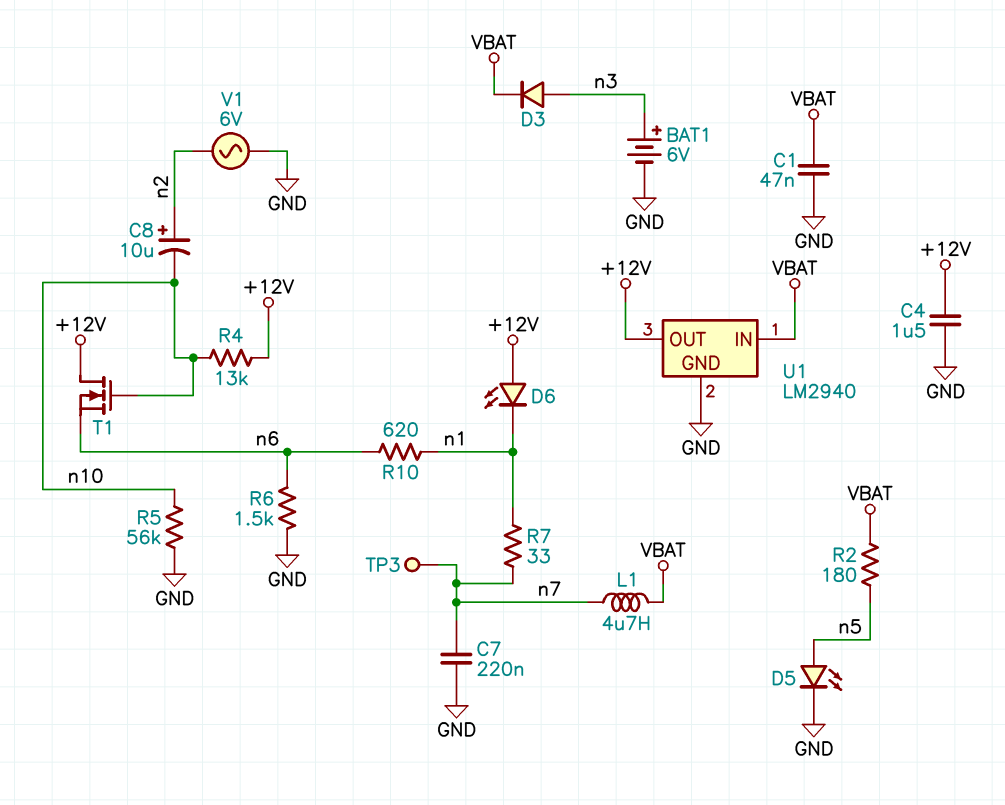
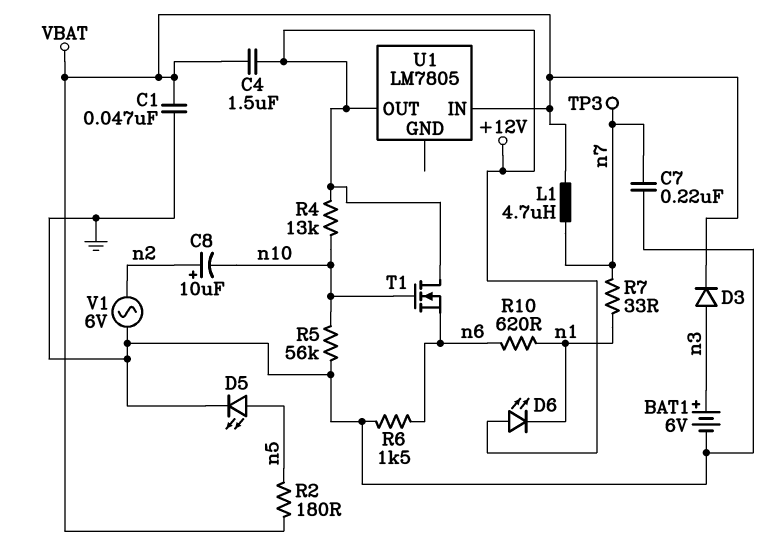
C4: 1.5uF (+12V, GND) -> 1.5uF (+12V, VBAT)
U1: LM2940 -> LM7805
U1 pin GND: GND -> none

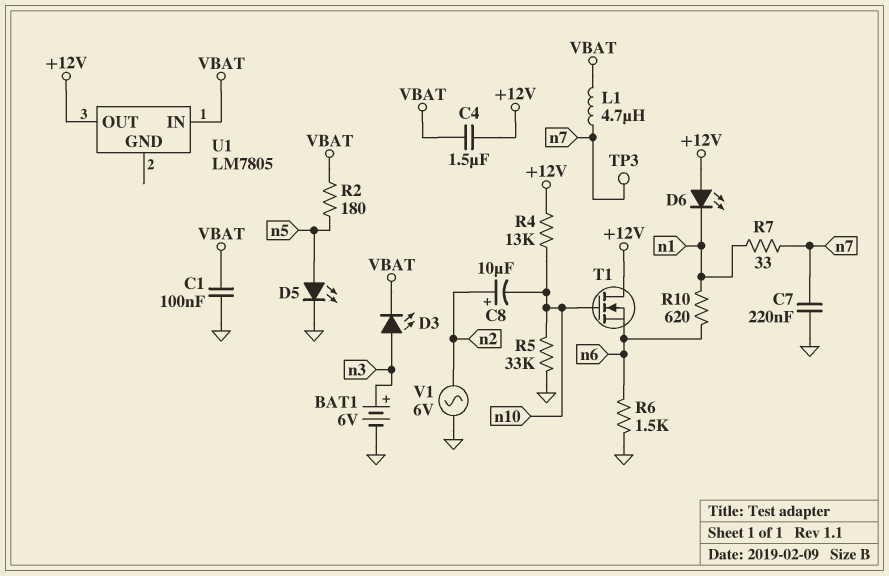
C1: 47nF (GND, VBAT) -> 100nF (GND, VBAT)
D3: diode (A n3, K VBAT) -> LED (A n3, K VBAT)
R5: 56k (GND, n10) -> 33k (GND, n10)

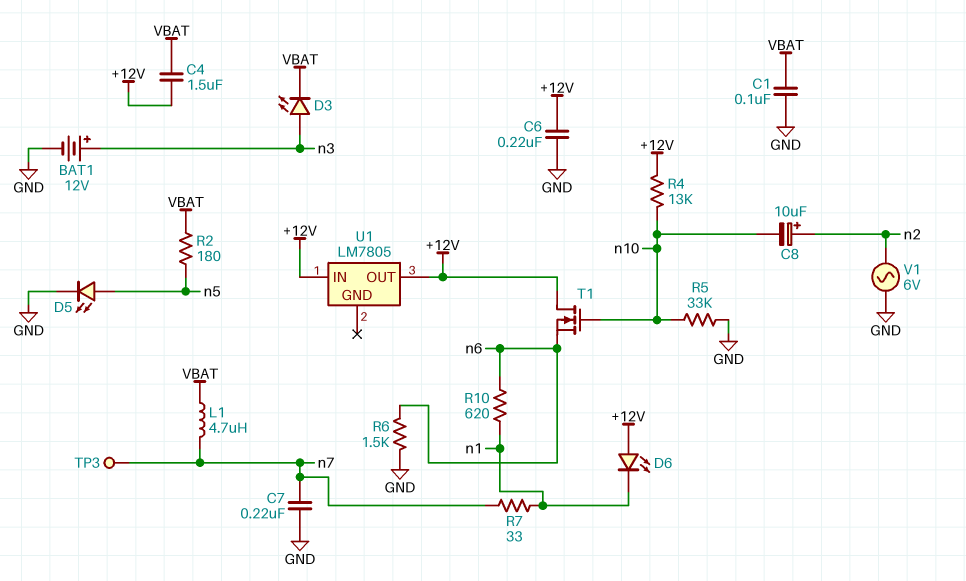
BAT1: 6V (plus n3, minus GND) -> 12V (plus n3, minus GND)
C6: none -> 220nF (+12V, GND)
U1 pin IN: VBAT -> +12V

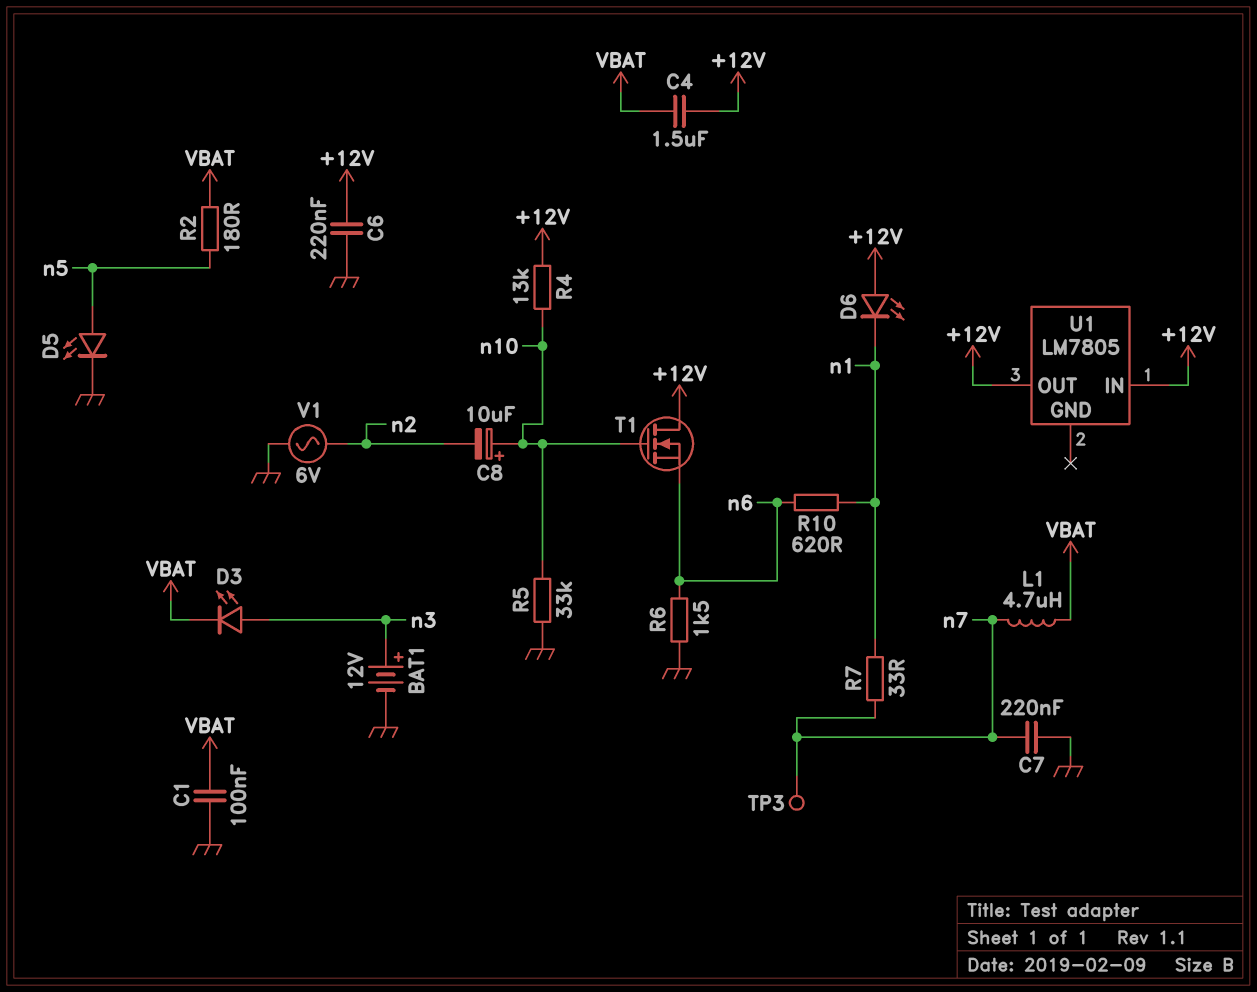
C8: 10uF (plus n2, minus n10) -> 10uF (plus n10, minus n2)

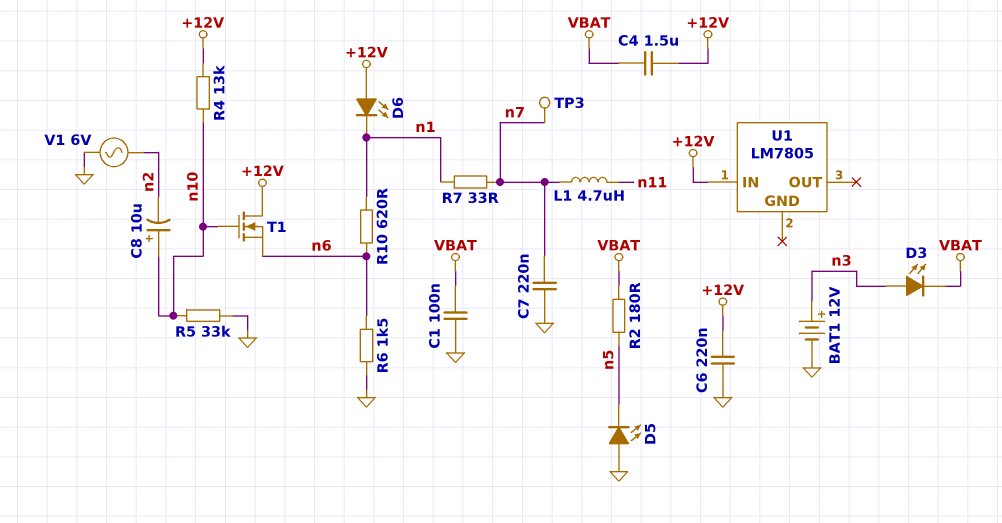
D5: LED (A n5, K GND) -> LED (A GND, K n5)
L1: 4.7uH (VBAT, n7) -> 4.7uH (n7, n11)
U1 pin OUT: +12V -> none

